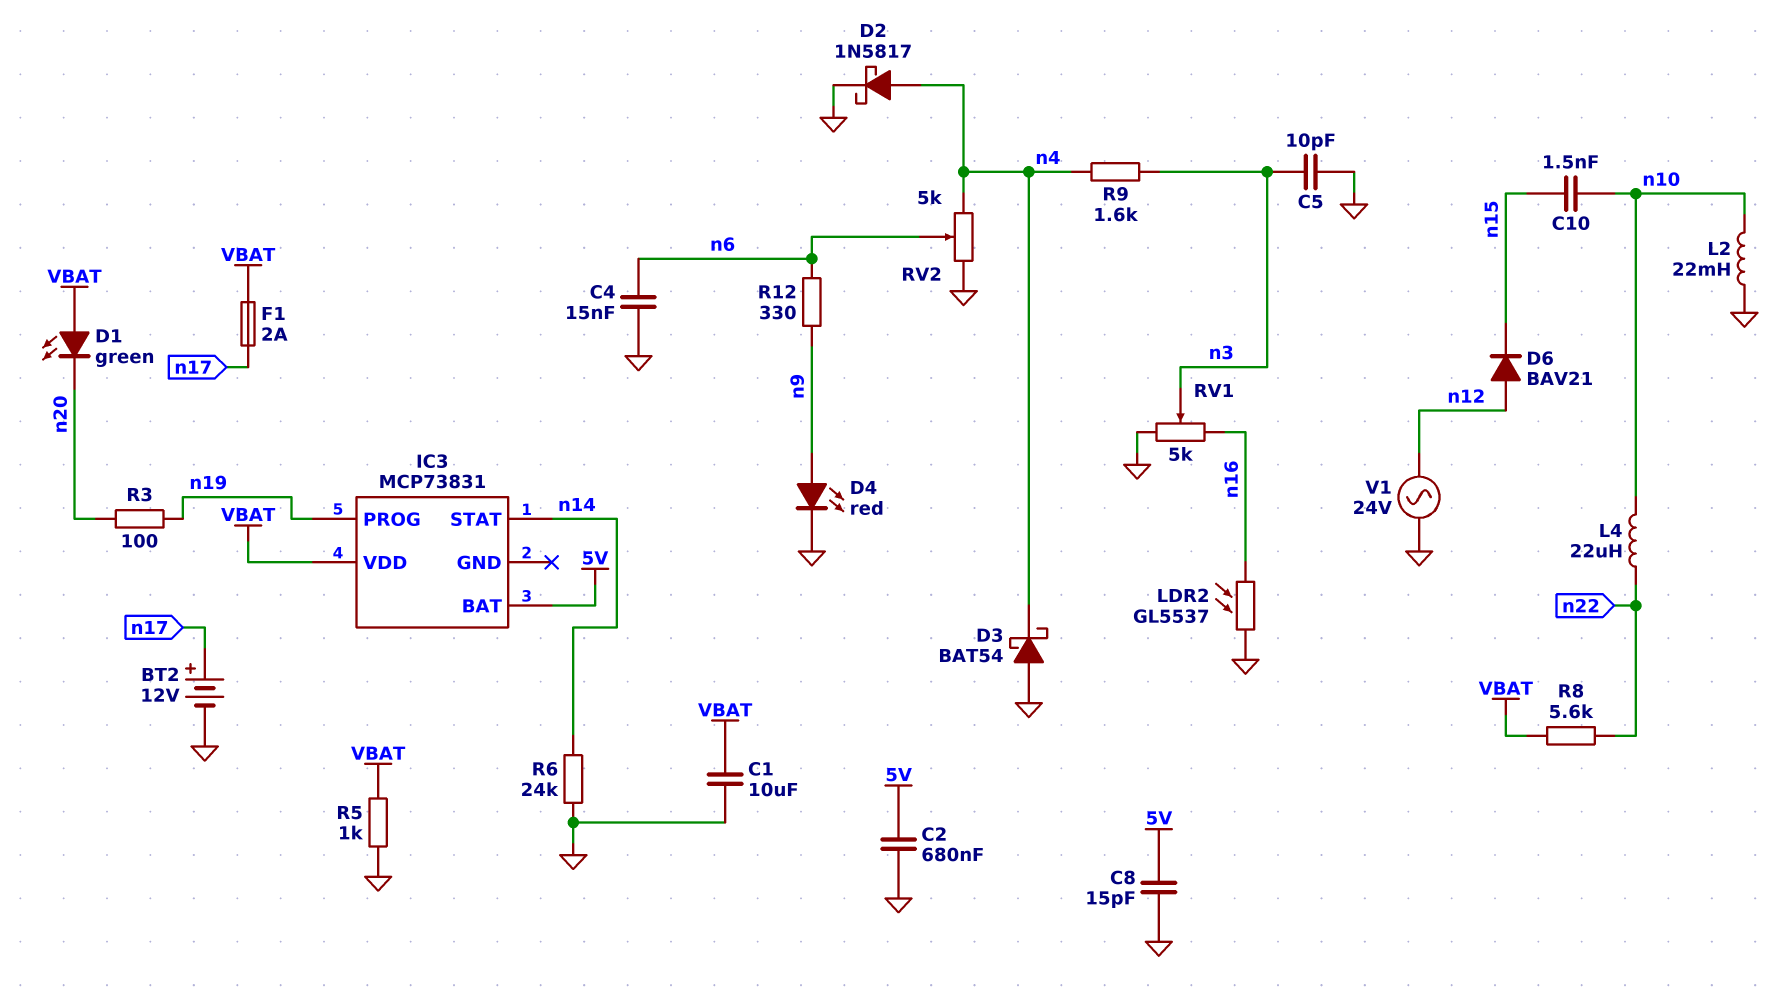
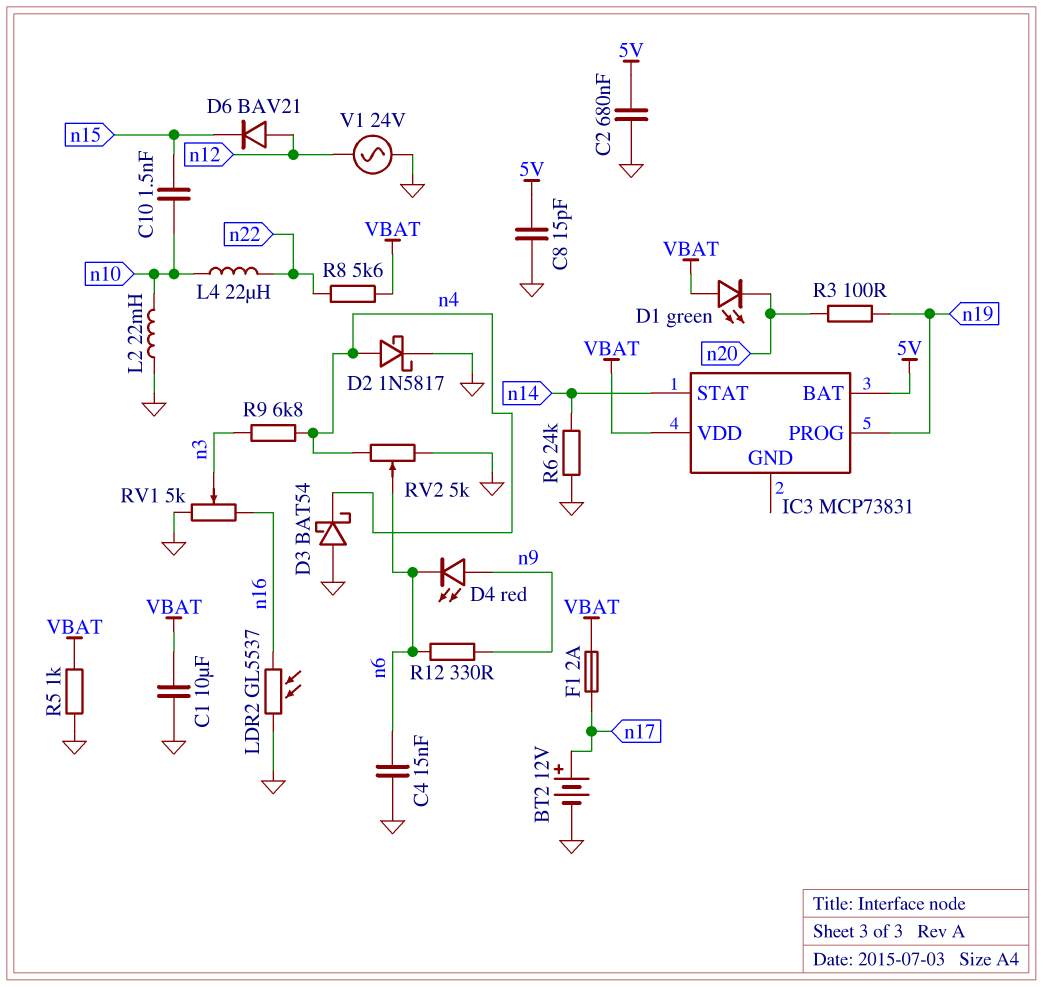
C5: 10pF (GND, n3) -> none
D4: LED red (A n9, K GND) -> LED red (A n9, K n6)
R9: 1.6k (n3, n4) -> 6.8k (n3, n4)

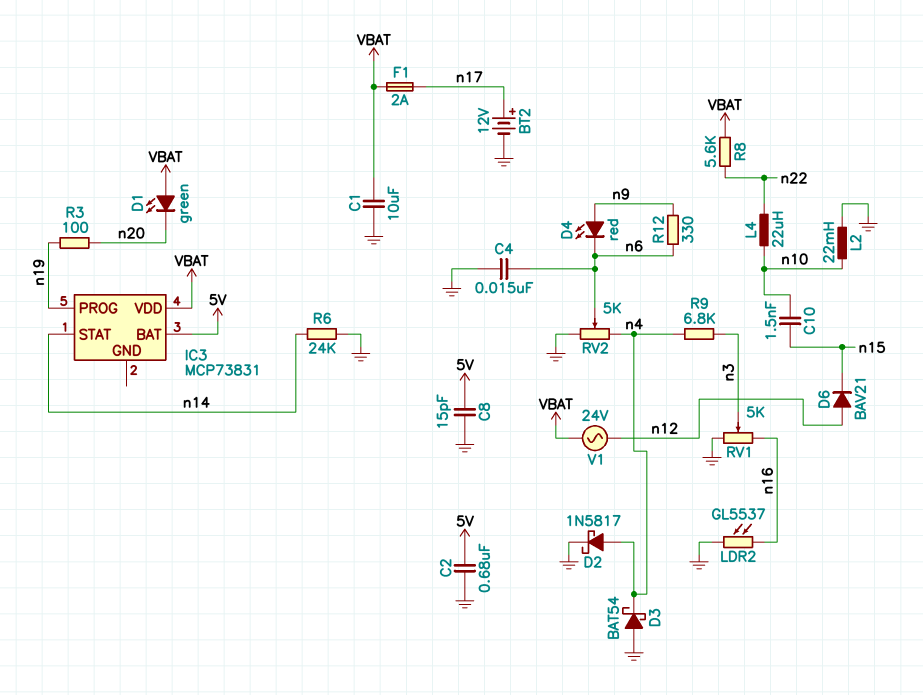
R5: 1k (GND, VBAT) -> none
V1: AC 24V (GND, n12) -> AC 24V (VBAT, n12)

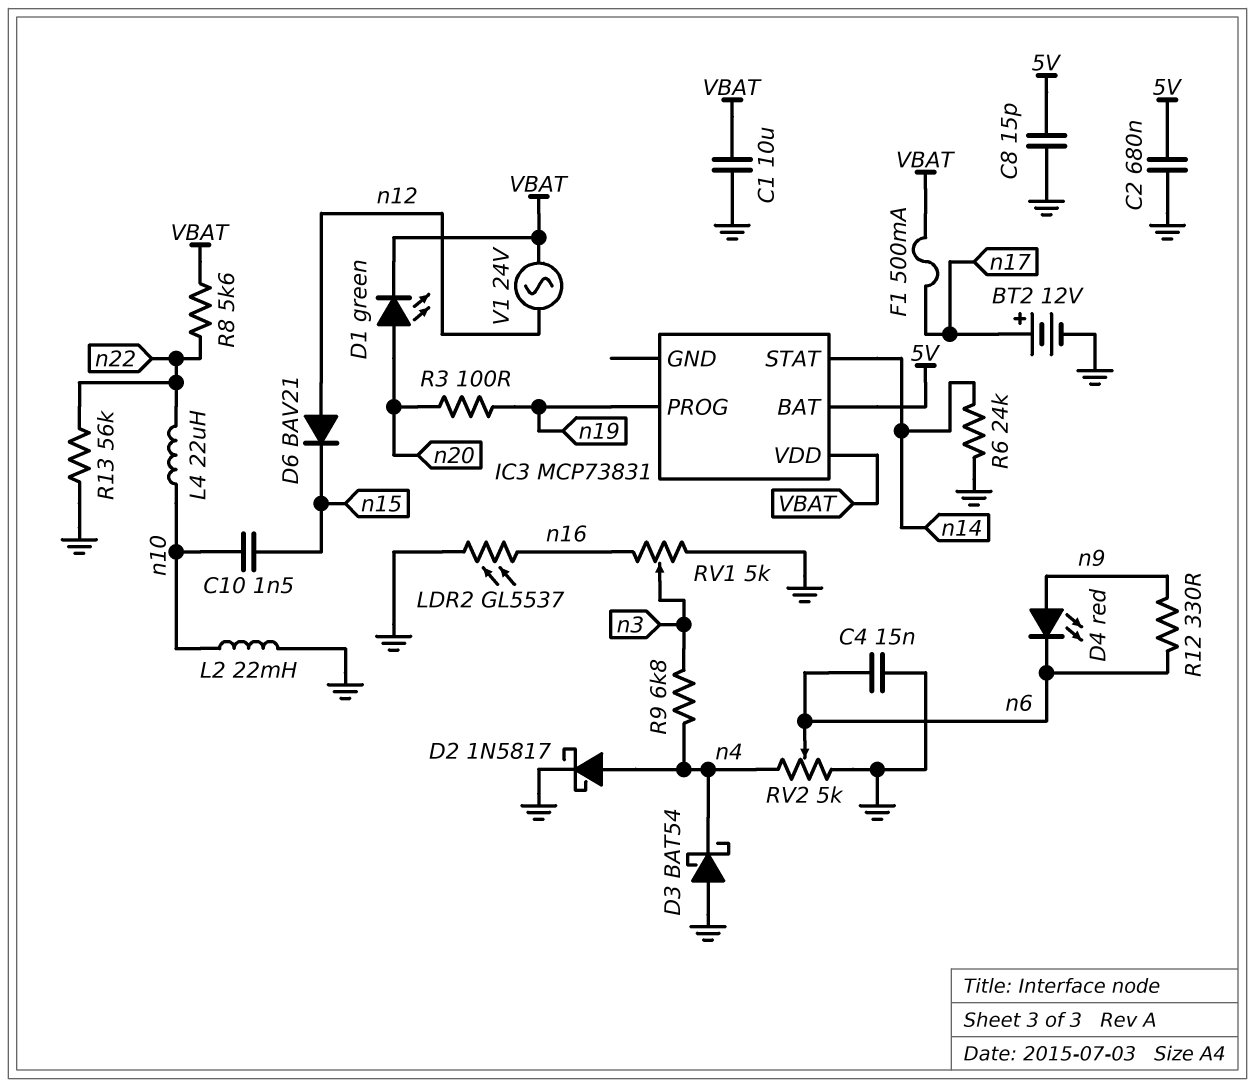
D1: LED green (A VBAT, K n20) -> LED green (A n20, K VBAT)
F1: 2A (VBAT, n17) -> 500mA (VBAT, n17)
R13: none -> 56k (GND, n22)

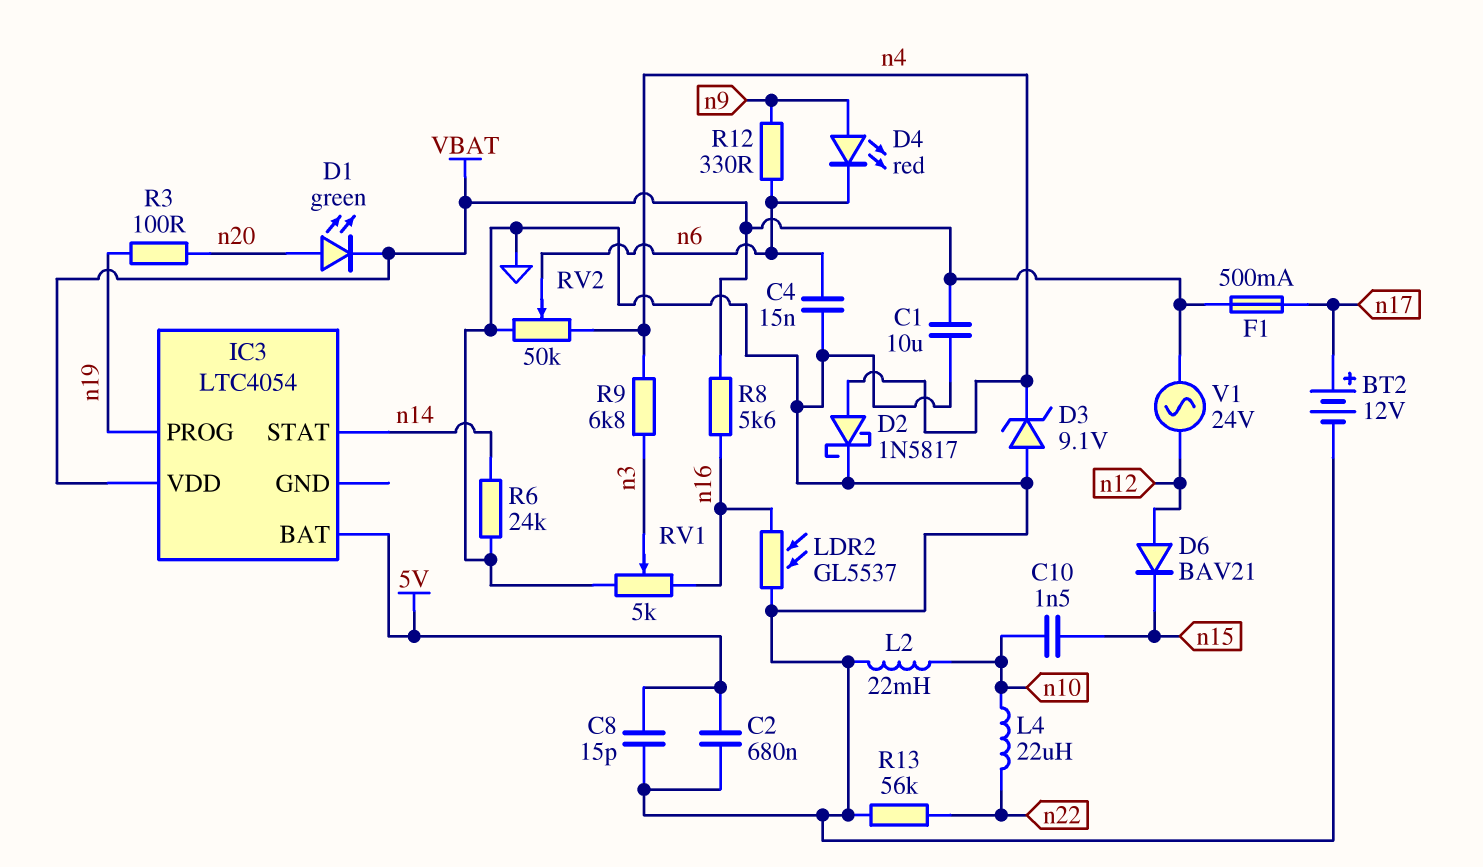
D3: schottky BAT54 (A GND, K n4) -> zener 9.1V (A GND, K n4)
IC3: MCP73831 -> LTC4054
R8: 5.6k (VBAT, n22) -> 5.6k (VBAT, n16)
RV2: 5k (GND, n4, wiper n6) -> 50k (GND, n4, wiper n6)

